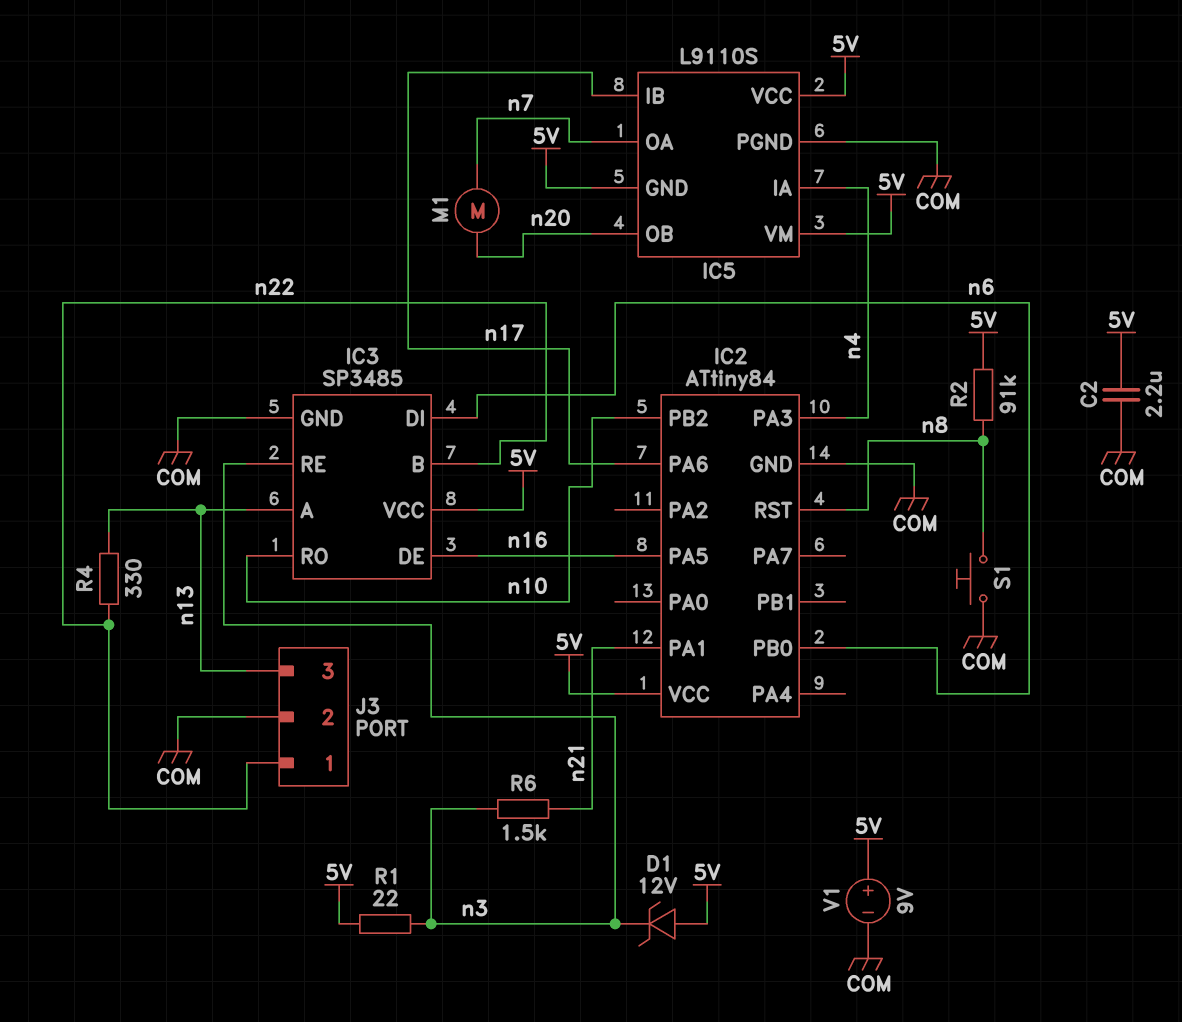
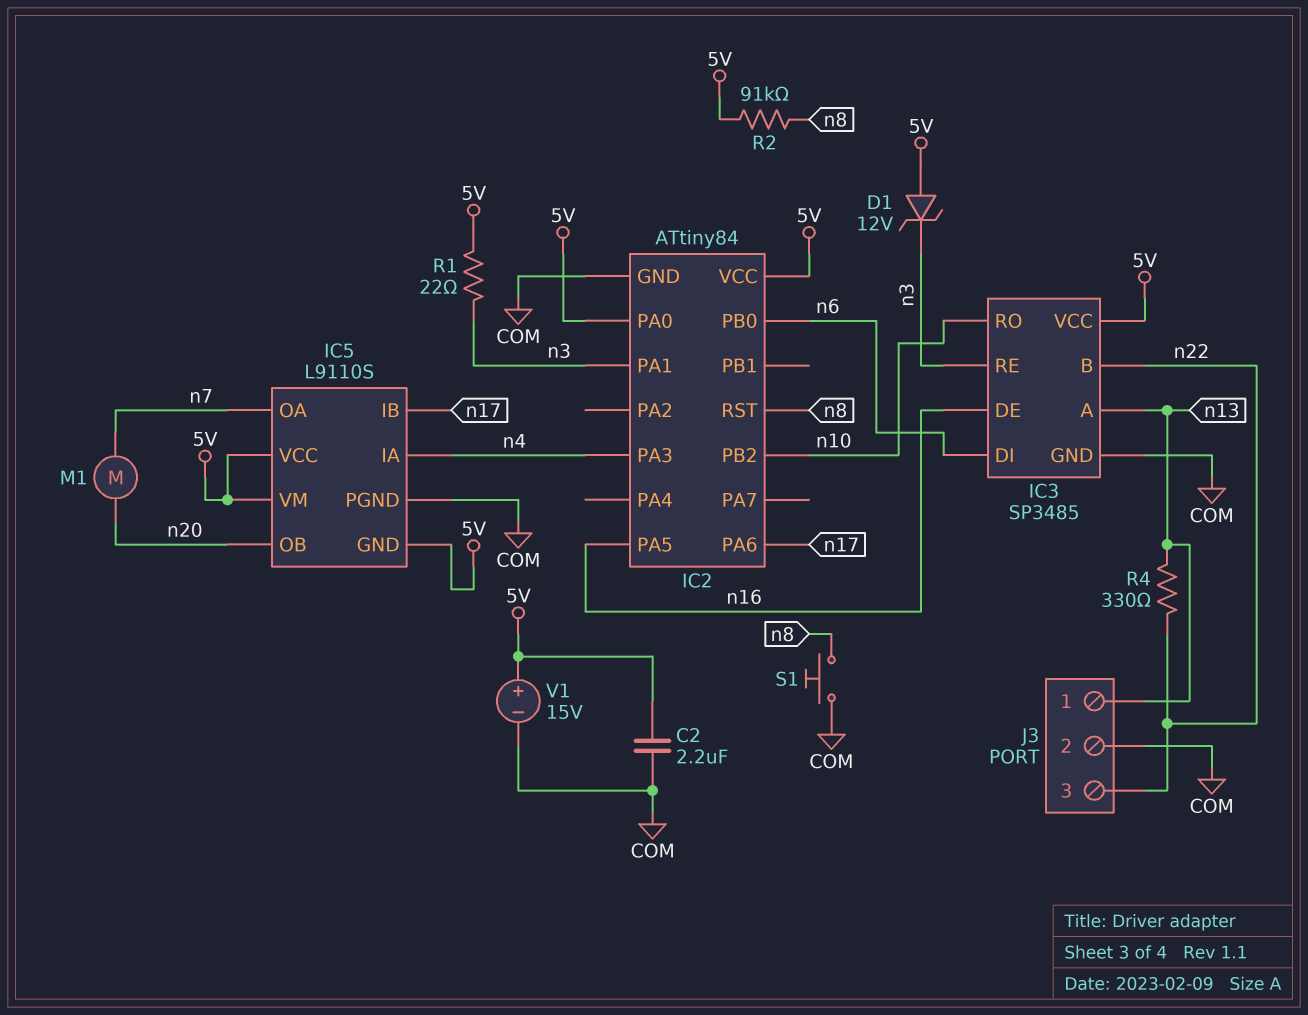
IC2 pin PA0: none -> 5V
IC2 pin PA1: n21 -> n3
J3 pin 1: n22 -> n13
J3 pin 3: n13 -> n22
R6: 1.5k (n3, n21) -> none
V1: 9V (plus 5V, minus COM) -> 15V (plus 5V, minus COM)

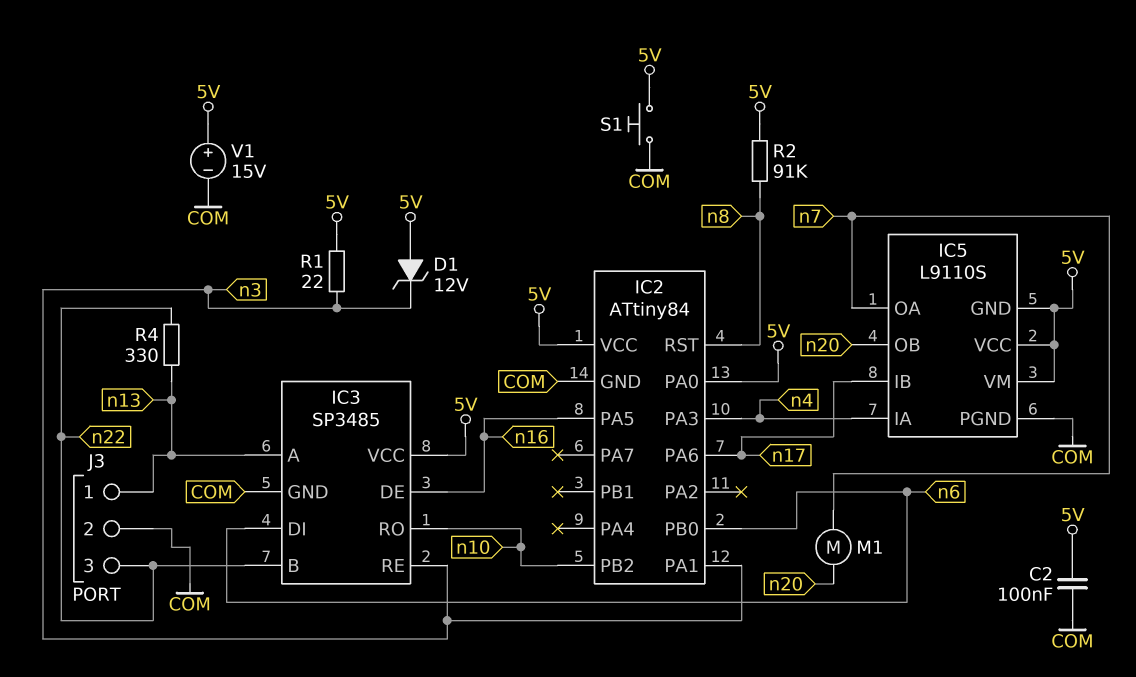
C2: 2.2uF (5V, COM) -> 100nF (5V, COM)
S1: button (COM, n8) -> button (5V, COM)

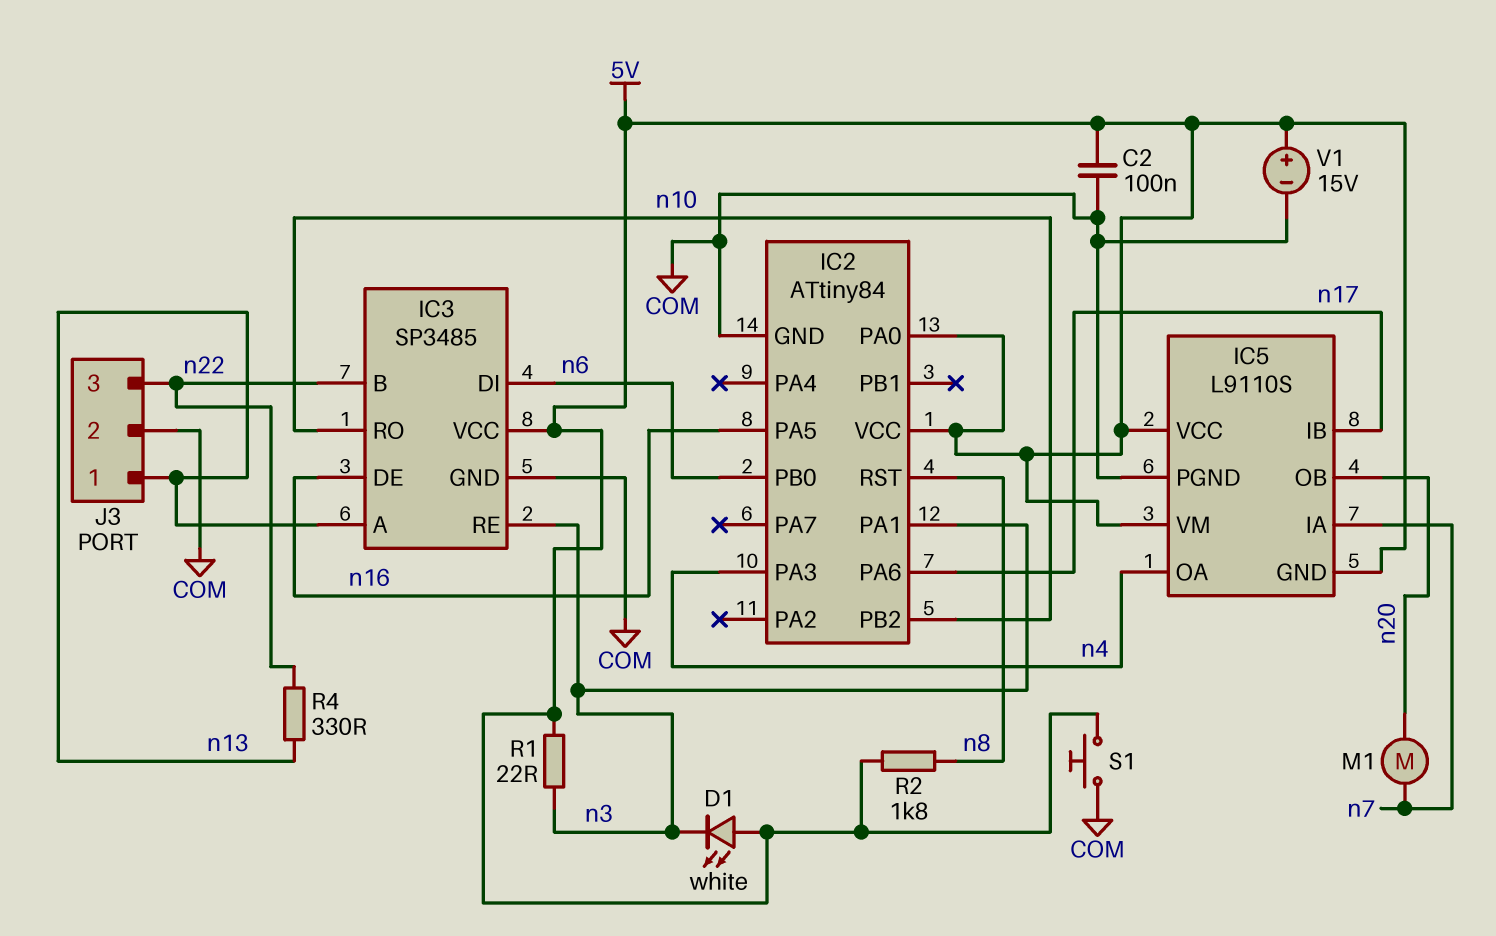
D1: zener 12V (A 5V, K n3) -> LED white (A 5V, K n3)
IC5 pin IA: n4 -> n7
IC5 pin OA: n7 -> n4
R2: 91k (5V, n8) -> 1.8k (5V, n8)

